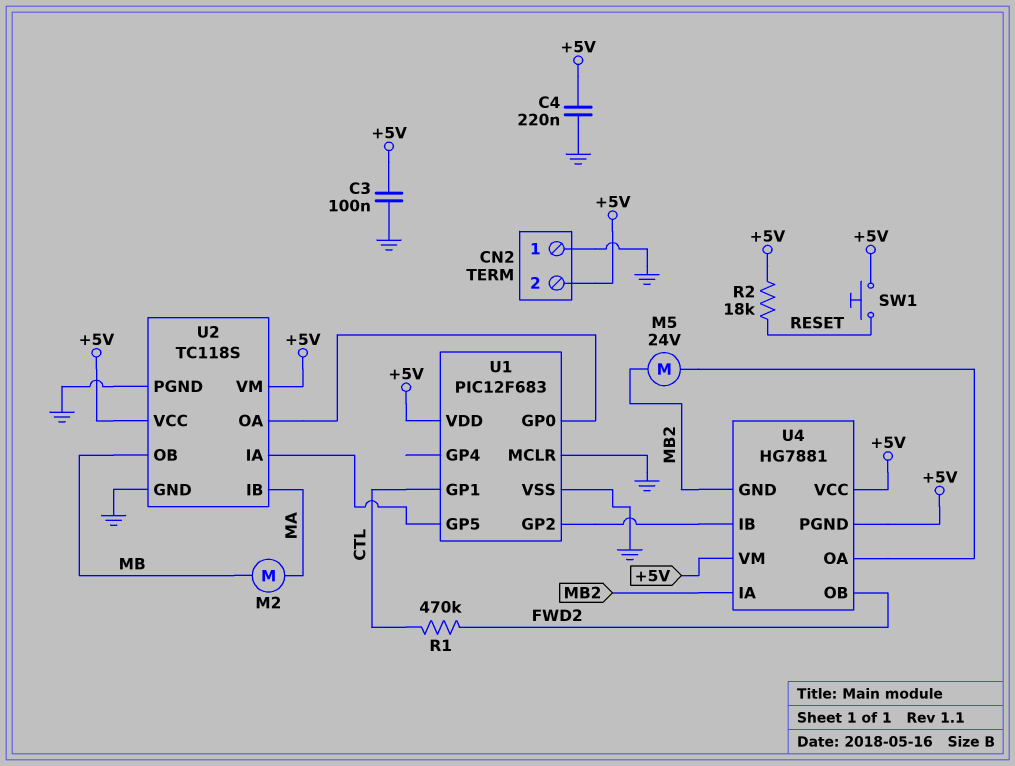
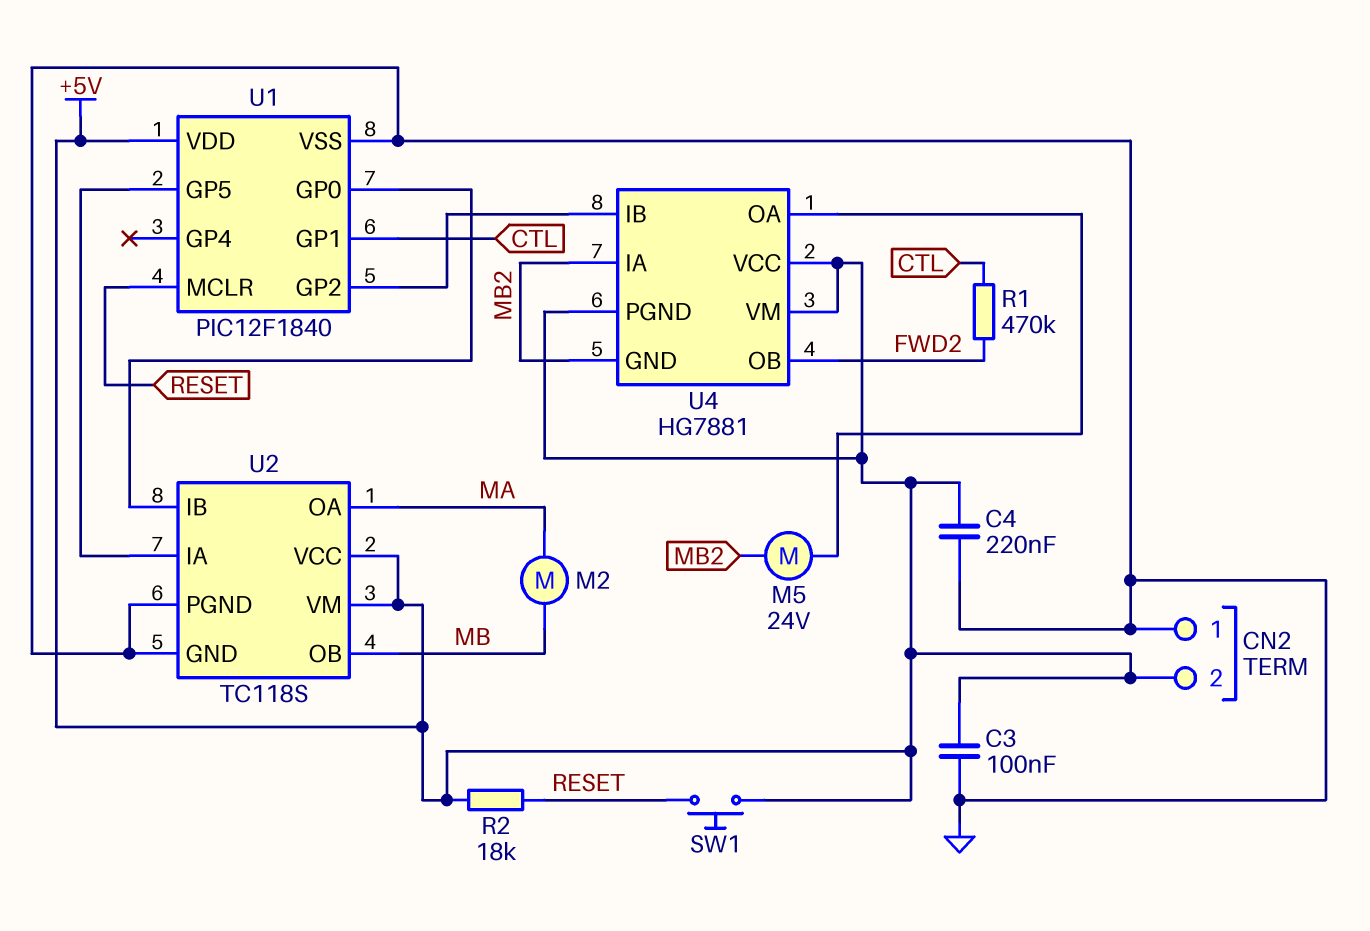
U1: PIC12F683 -> PIC12F1840
U1 pin MCLR: GND -> RESET
U2 pin IB: MA -> U1/GP0
U2 pin OA: U1/GP0 -> MA

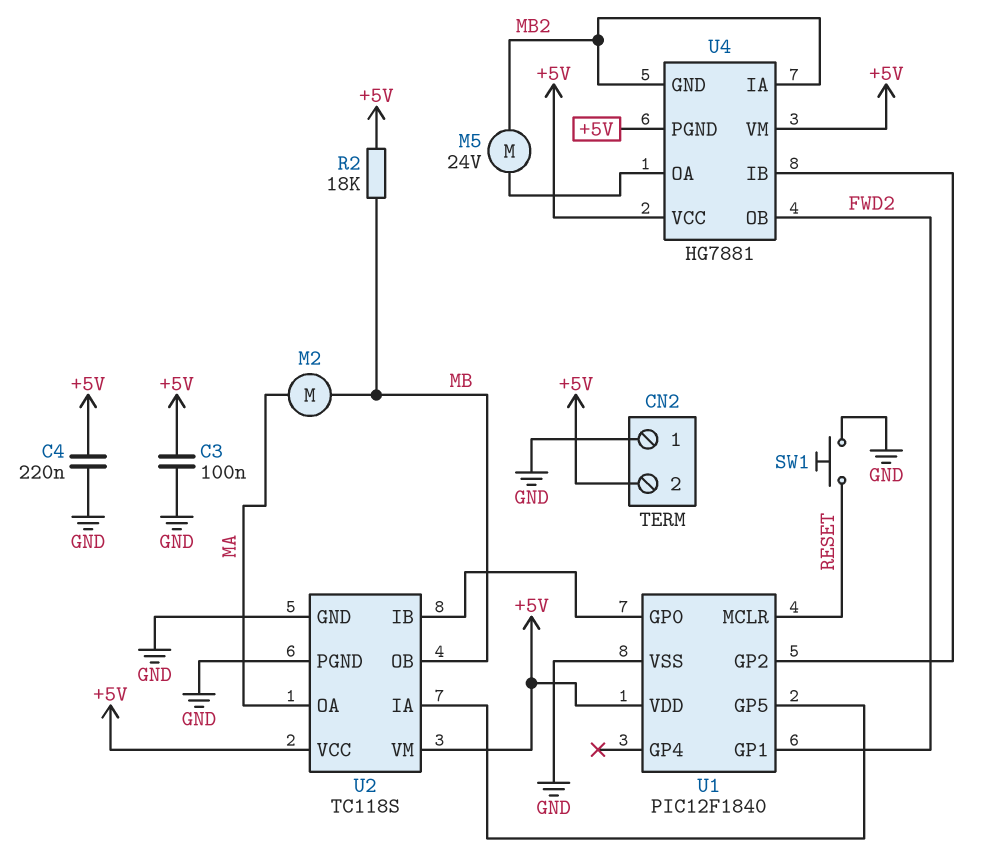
R1: 470k (CTL, FWD2) -> none
R2: 18k (+5V, RESET) -> 18k (+5V, MB)
SW1: button (+5V, RESET) -> button (GND, RESET)
U1 pin GP1: CTL -> FWD2

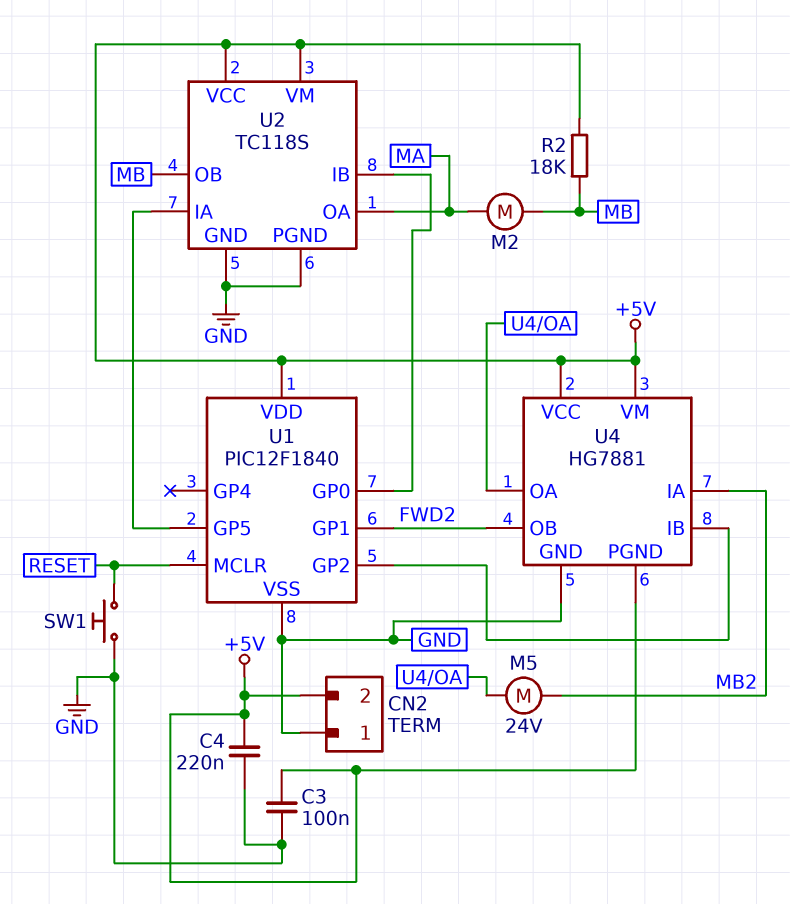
U4 pin GND: MB2 -> GND

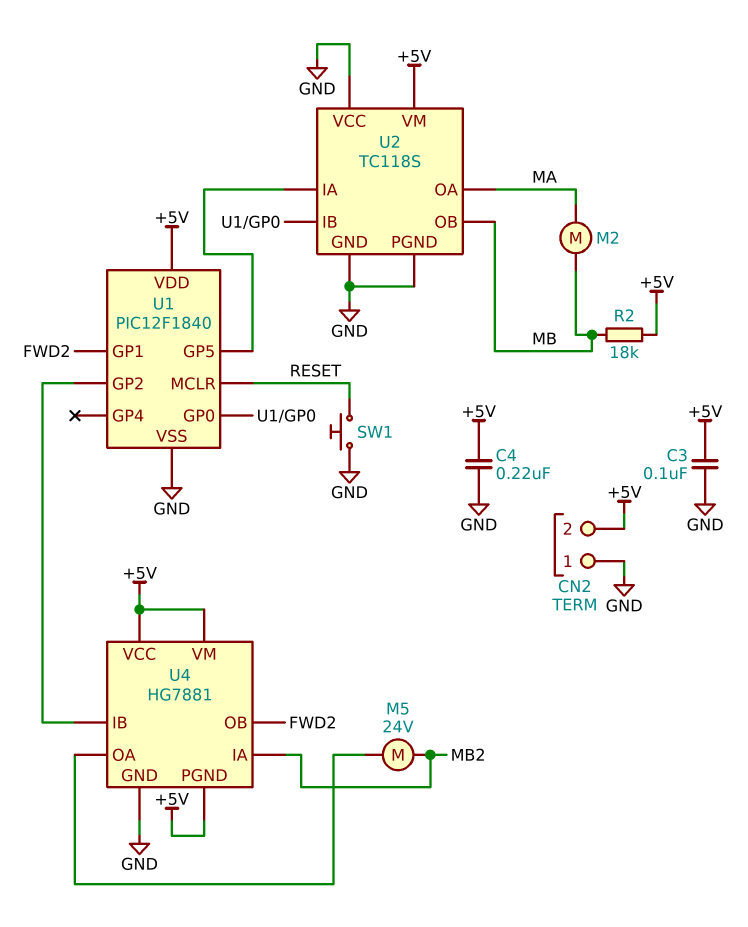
U2 pin VCC: +5V -> GND

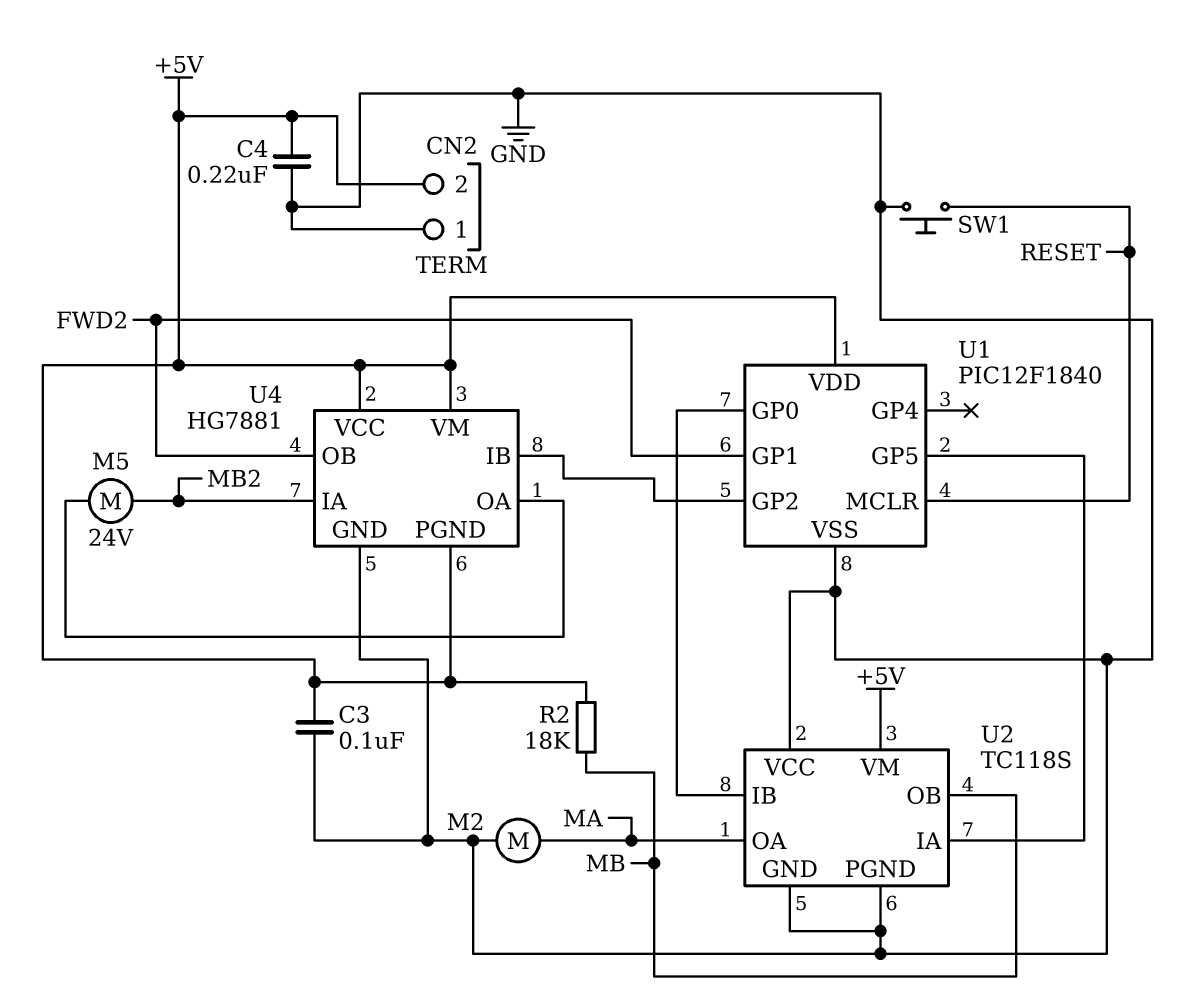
M2: motor (MA, MB) -> motor (GND, MA)

